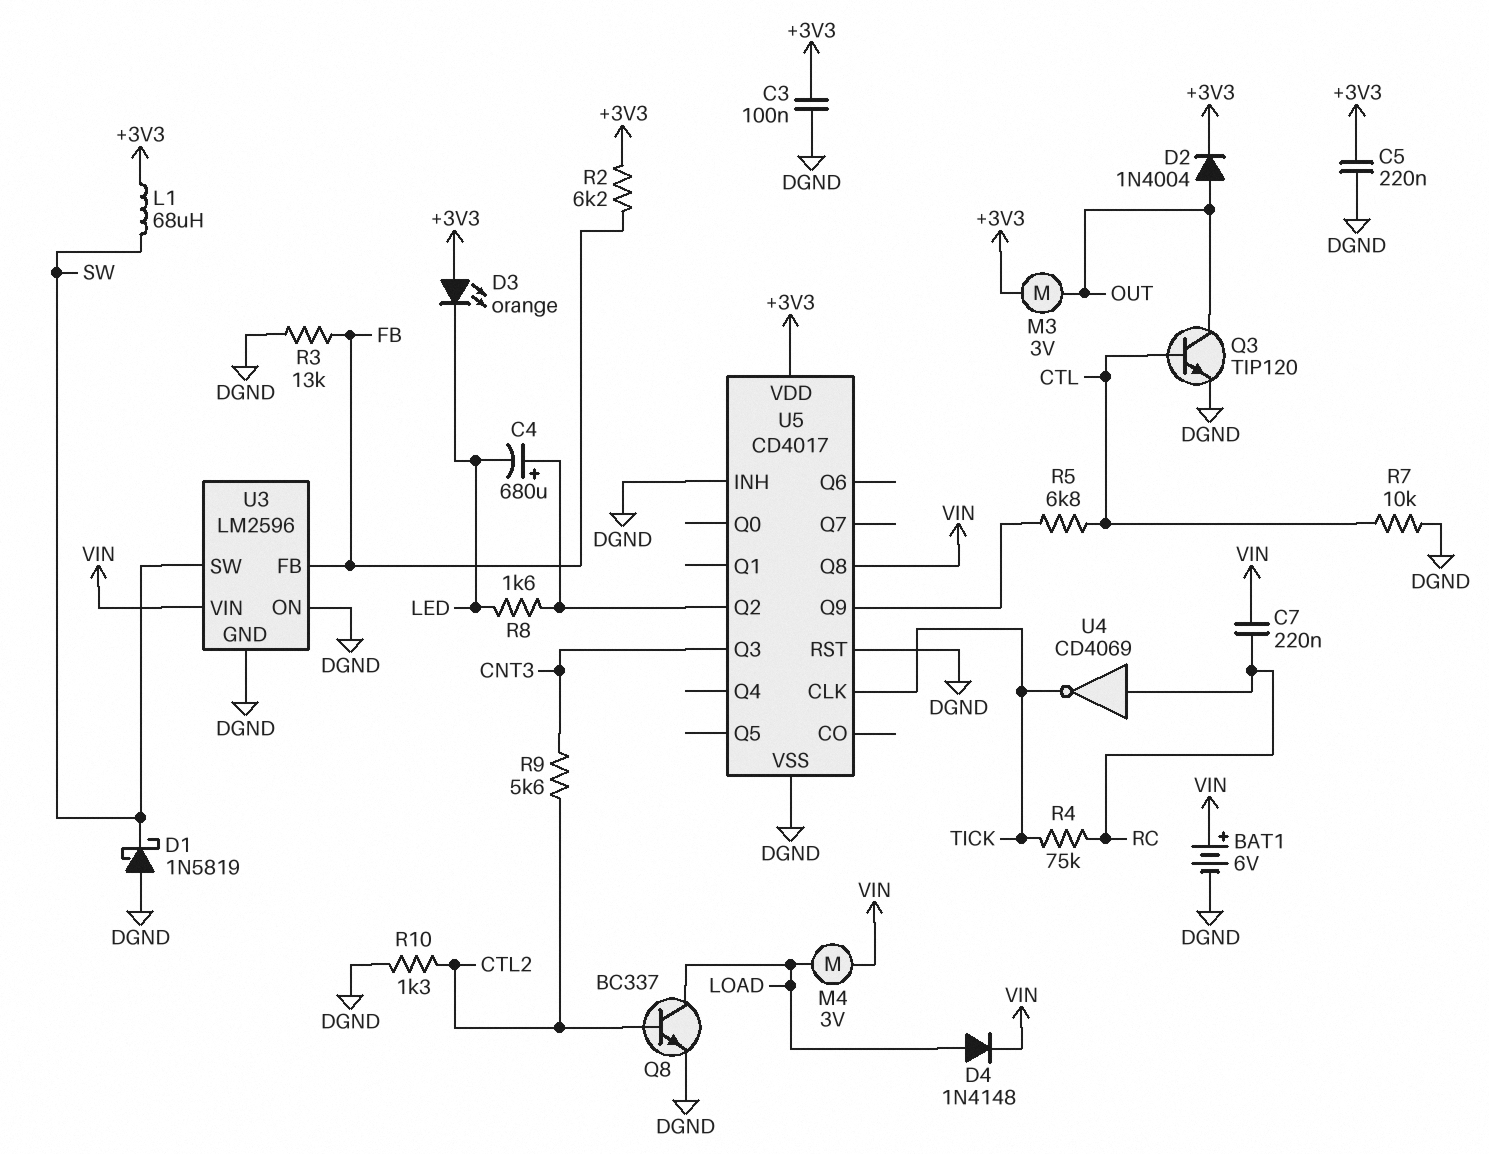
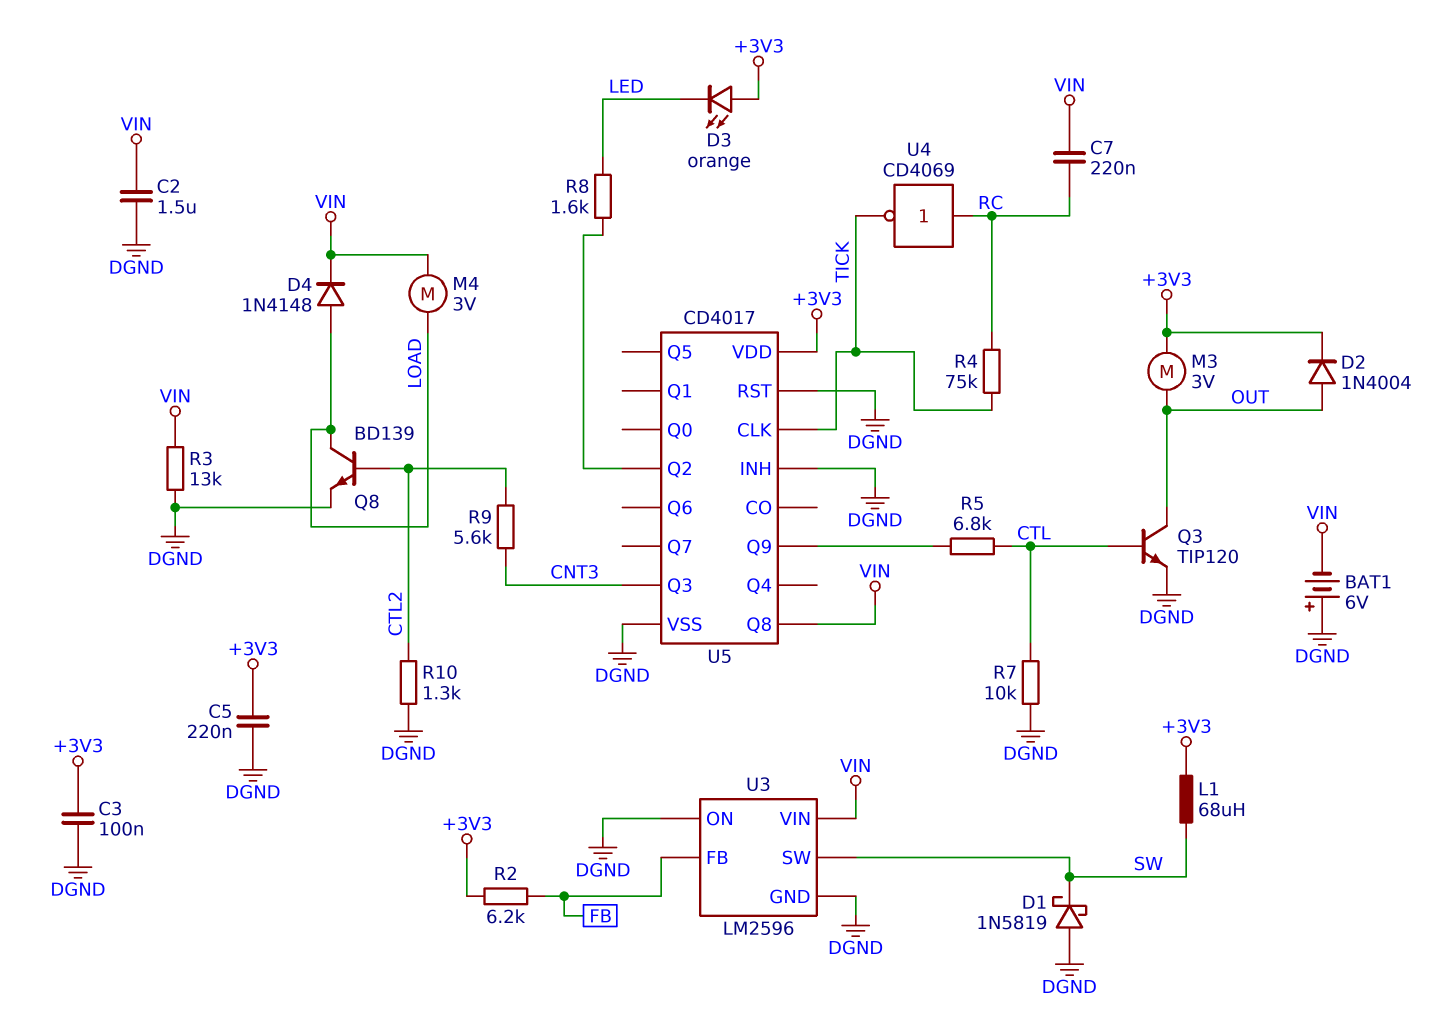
BAT1: 6V (plus VIN, minus DGND) -> 6V (plus DGND, minus VIN)
C2: none -> 1.5uF (DGND, VIN)
C4: 680uF (plus U5/Q2, minus LED) -> none
Q8: NPN BC337 (B CTL2, C LOAD, E DGND) -> NPN BD139 (B CTL2, C LOAD, E DGND)
R3: 13k (DGND, FB) -> 13k (DGND, VIN)

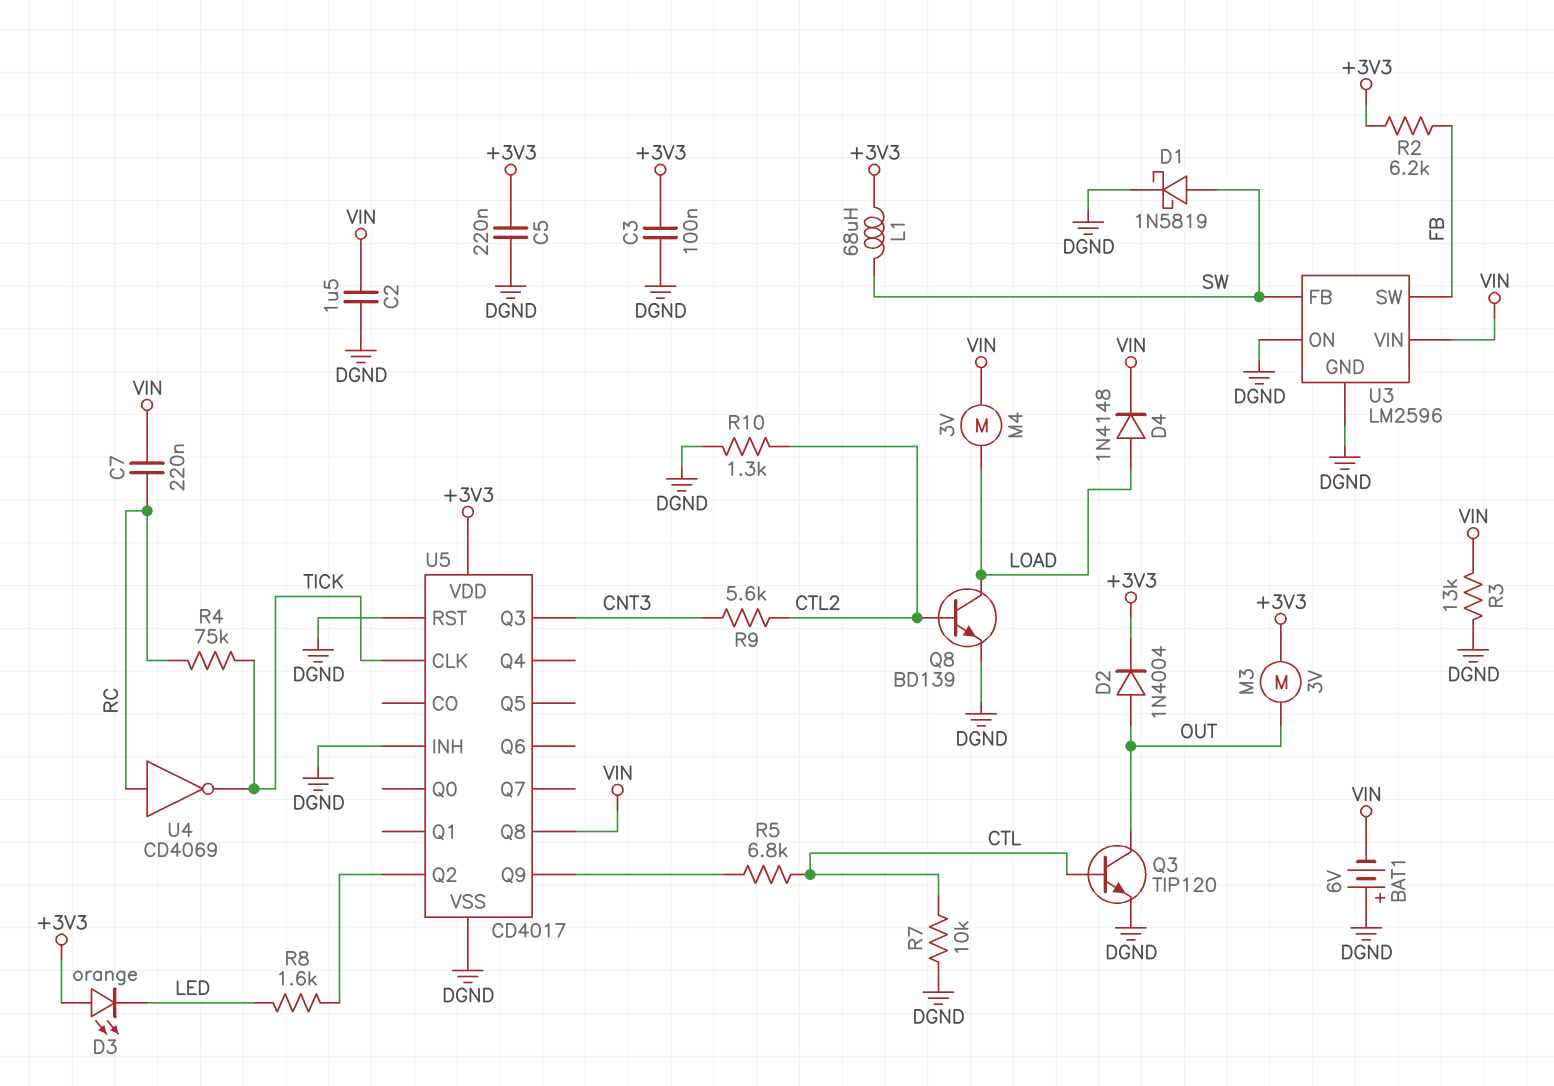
D1: schottky 1N5819 (A DGND, K SW) -> schottky 1N5819 (A SW, K DGND)
U3 pin FB: FB -> SW
U3 pin SW: SW -> FB

